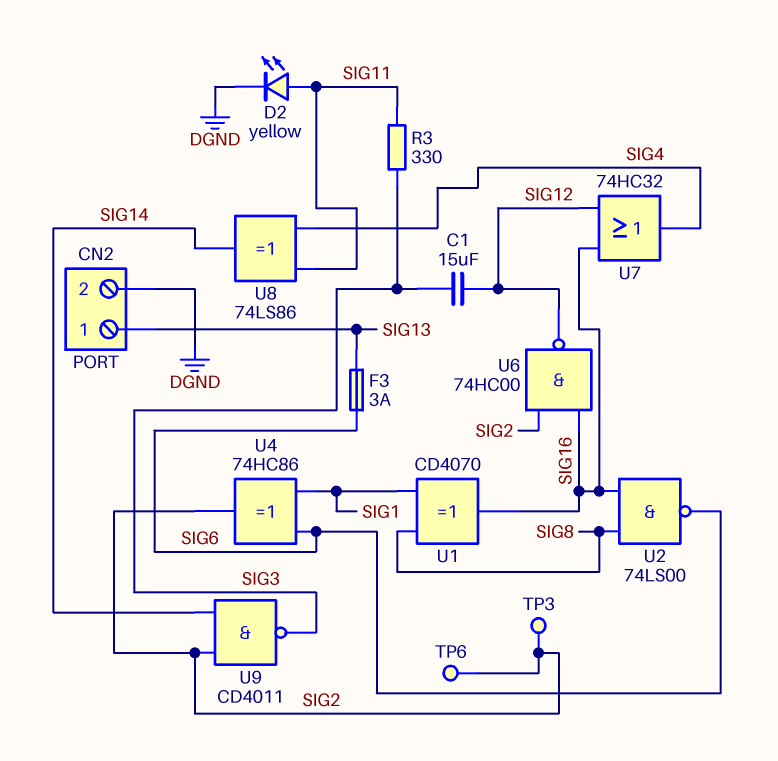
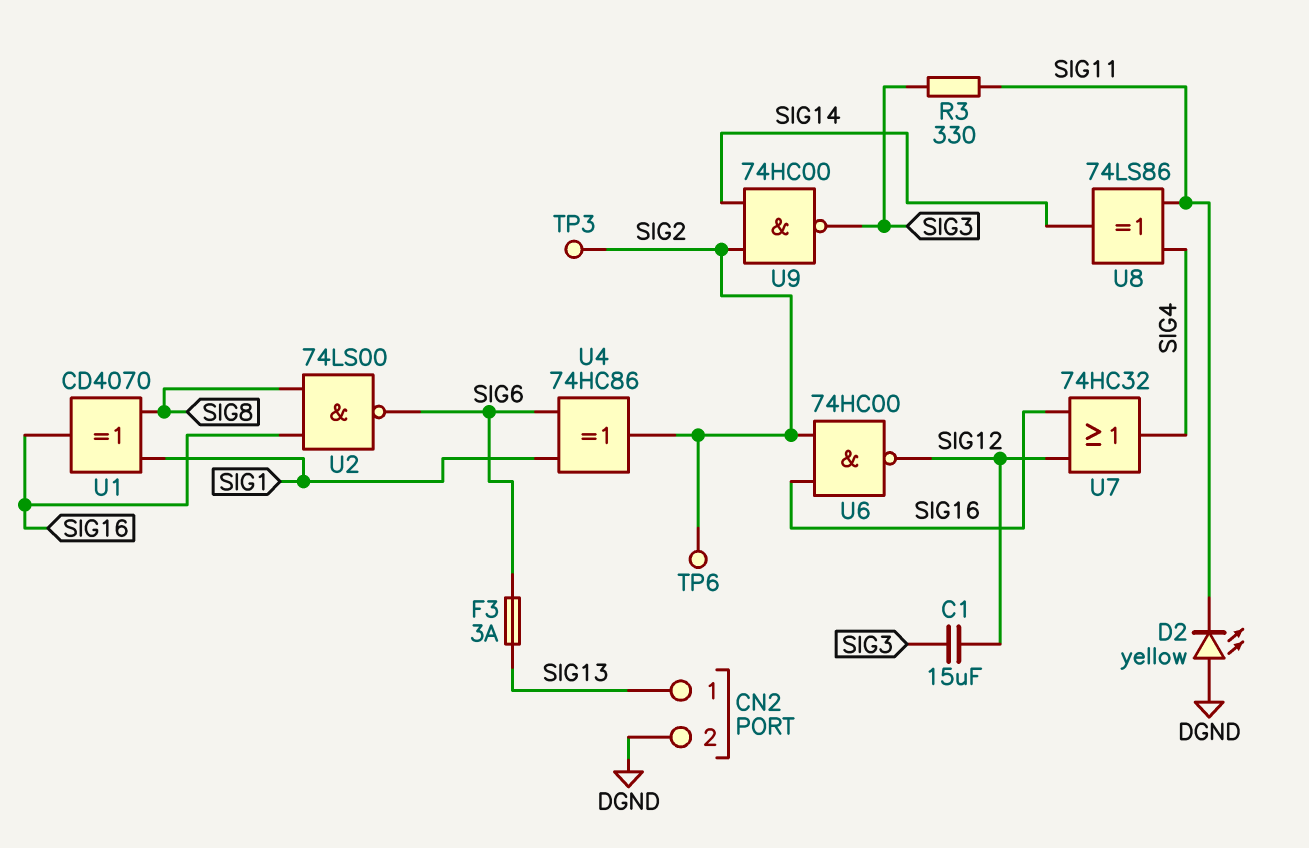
D2: LED yellow (A SIG11, K DGND) -> LED yellow (A DGND, K SIG11)
U9: NAND CD4011 (in SIG2, in SIG14, out SIG3) -> NAND 74HC00 (in SIG2, in SIG14, out SIG3)

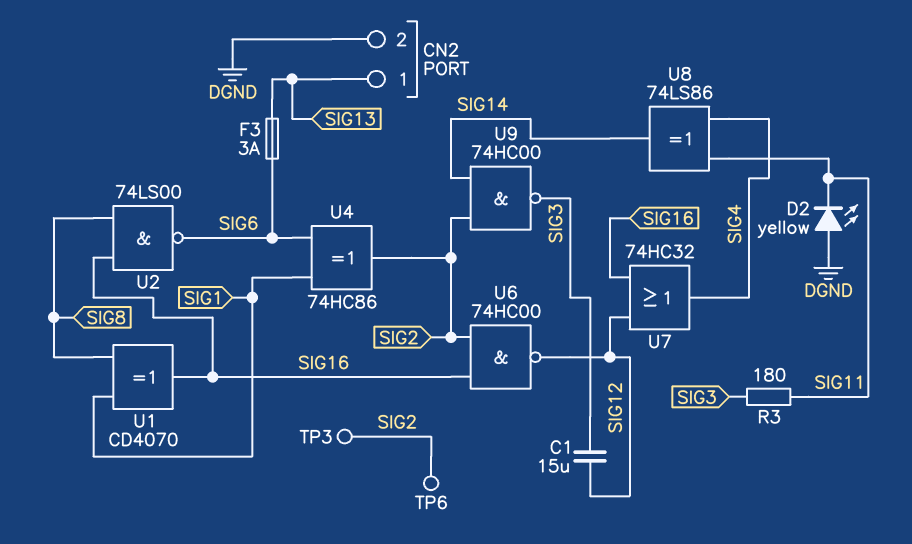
R3: 330 (SIG3, SIG11) -> 180 (SIG3, SIG11)

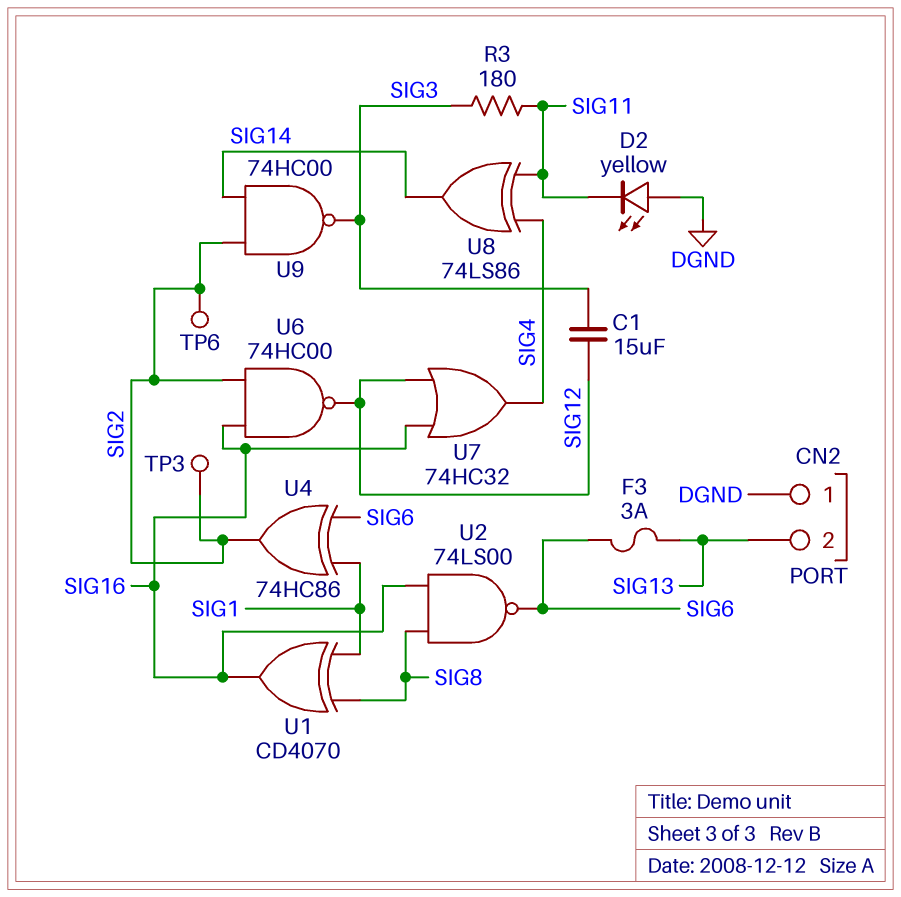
CN2 pin 1: SIG13 -> DGND
CN2 pin 2: DGND -> SIG13

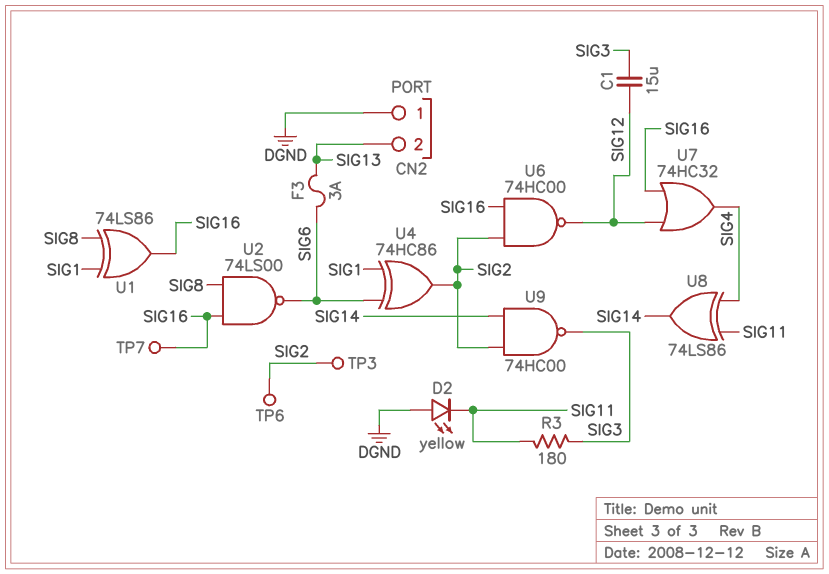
TP7: none -> test point (SIG16)
U1: XOR CD4070 (in SIG1, in SIG8, out SIG16) -> XOR 74LS86 (in SIG1, in SIG8, out SIG16)

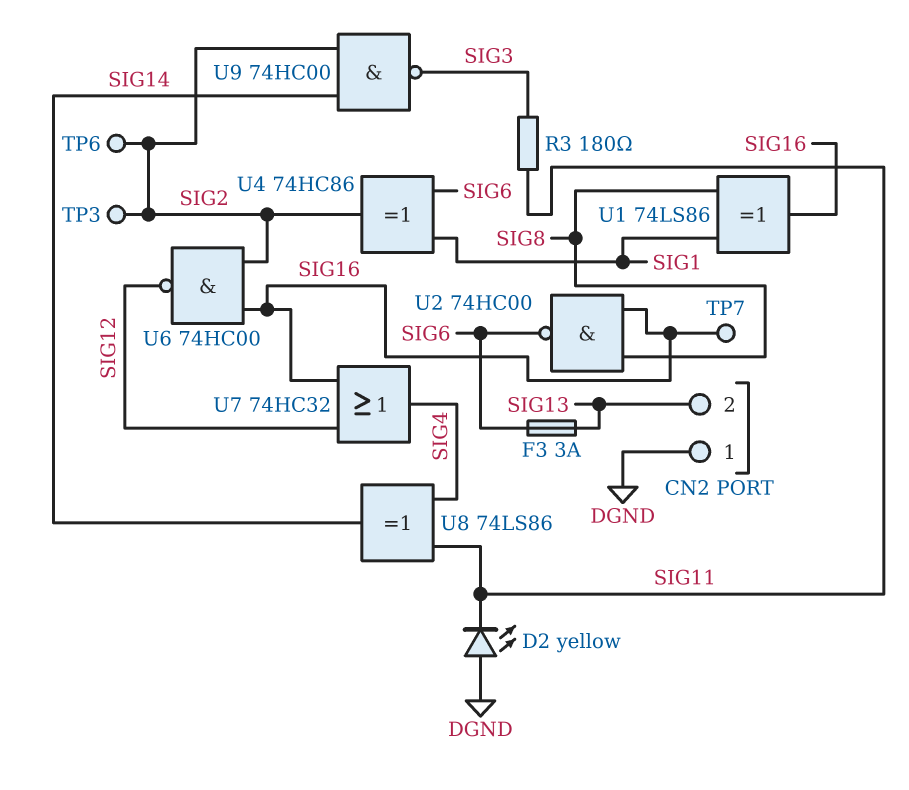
C1: 15uF (SIG3, SIG12) -> none
U2: NAND 74LS00 (in SIG8, in SIG16, out SIG6) -> NAND 74HC00 (in SIG8, in SIG16, out SIG6)

